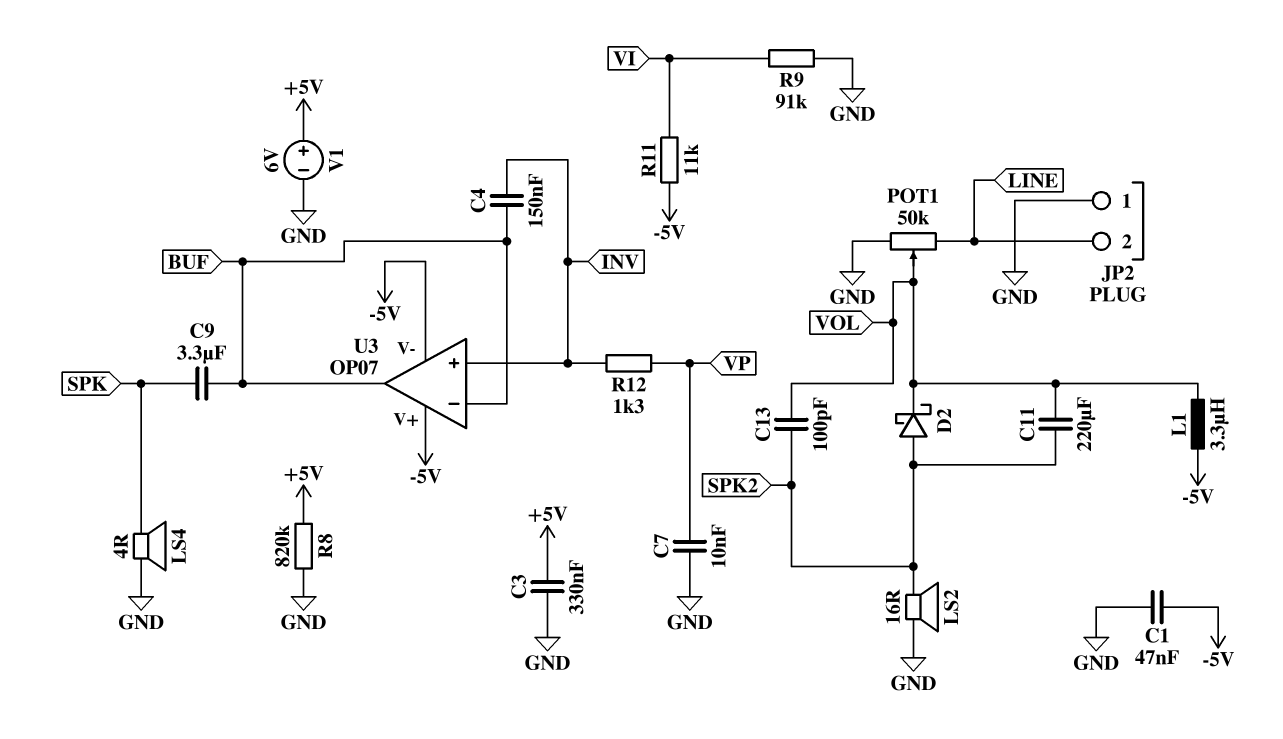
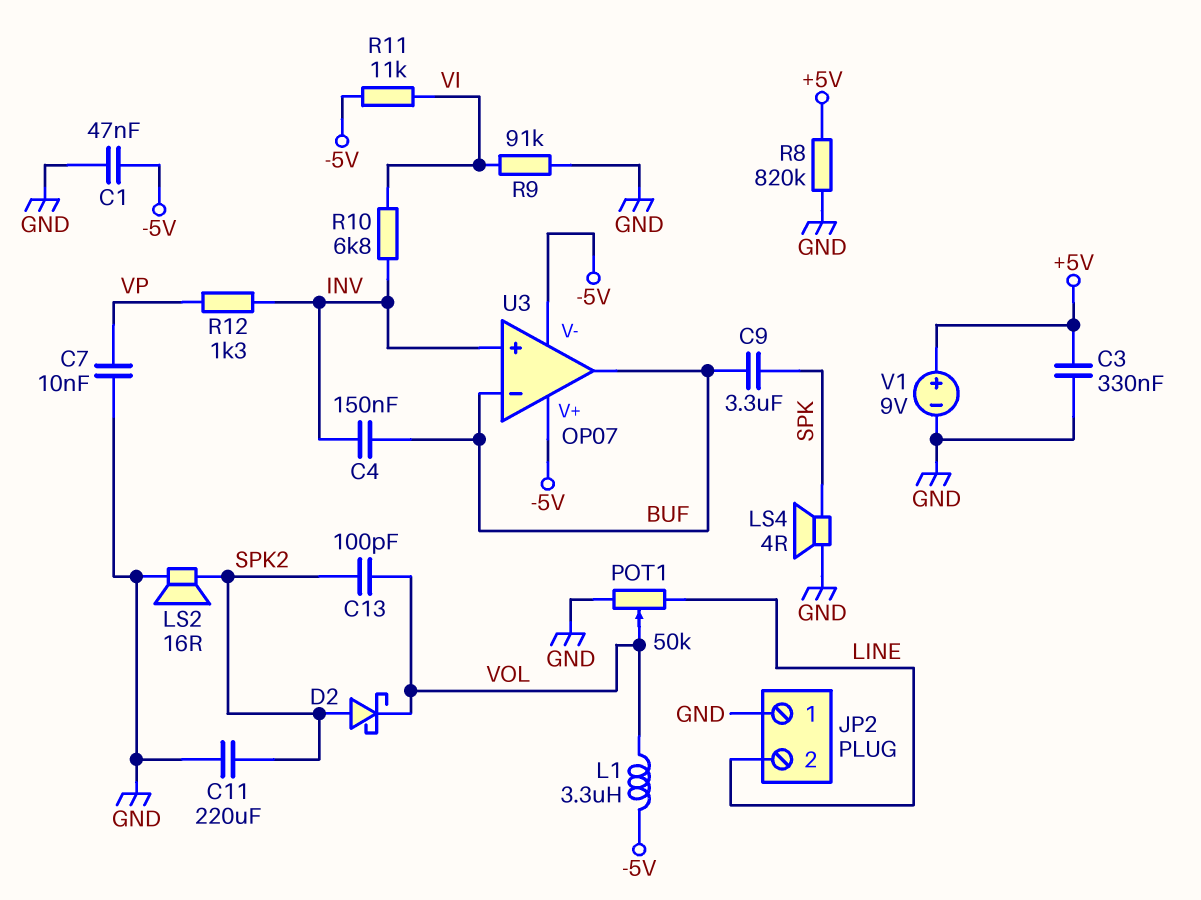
C11: 220uF (SPK2, VOL) -> 220uF (GND, SPK2)
R10: none -> 6.8k (INV, VI)
V1: 6V (plus +5V, minus GND) -> 9V (plus +5V, minus GND)

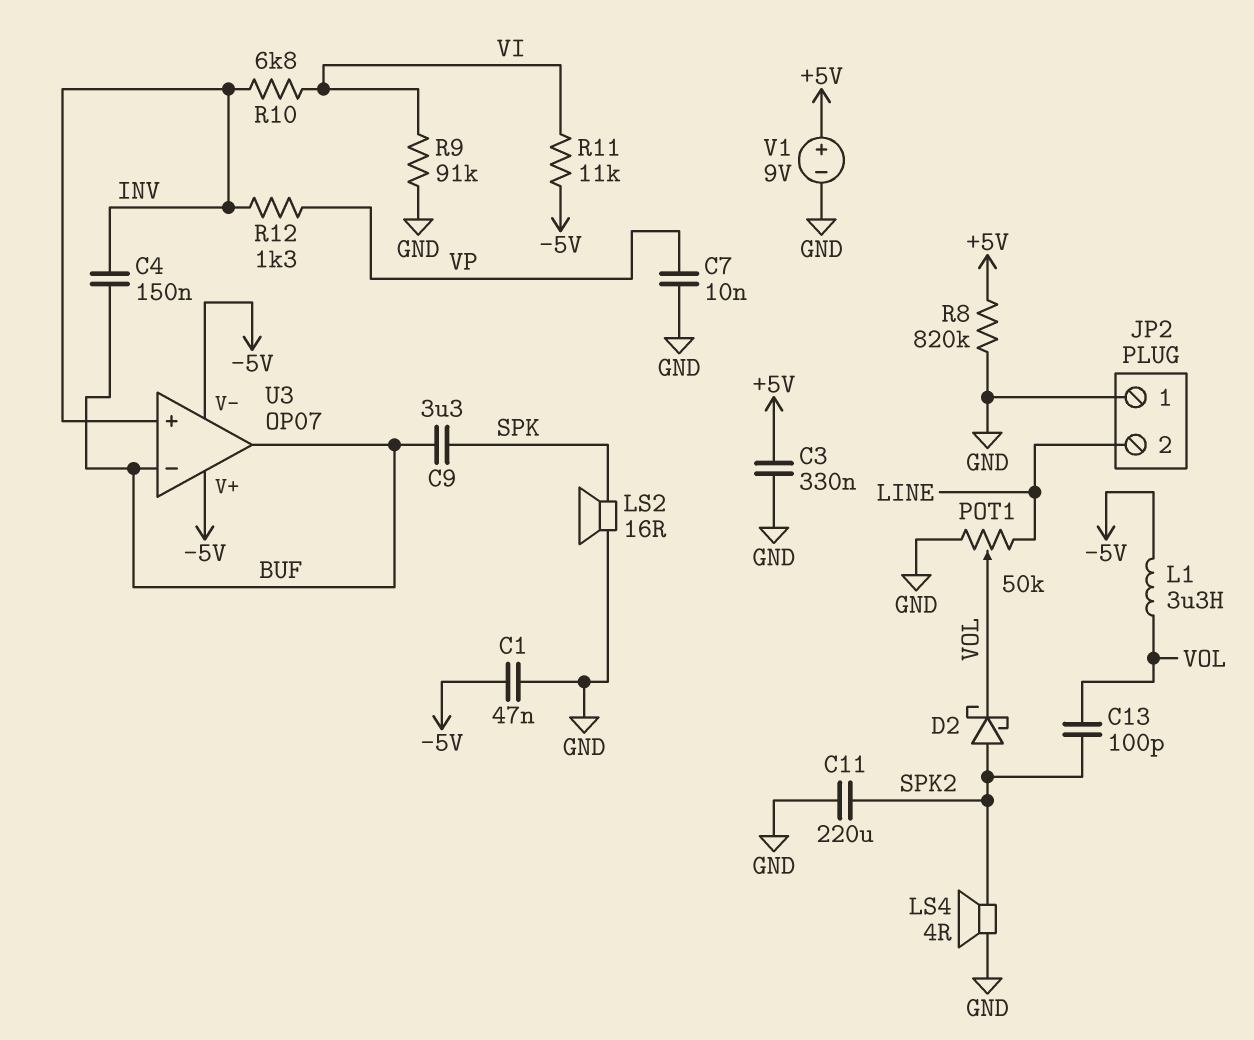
LS2: speaker 16R (GND, SPK2) -> speaker 16R (GND, SPK)
LS4: speaker 4R (GND, SPK) -> speaker 4R (GND, SPK2)

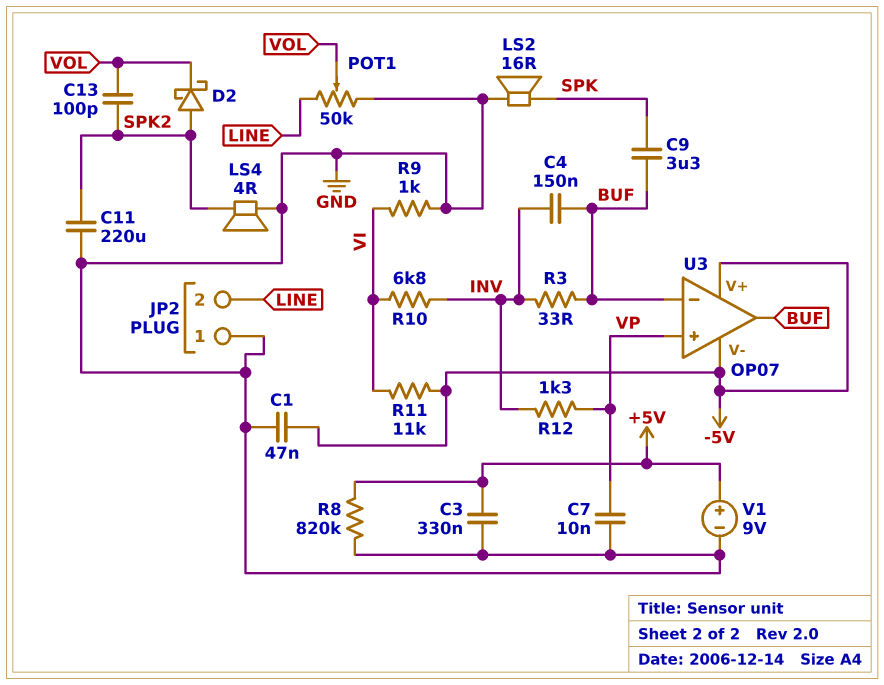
L1: 3.3uH (-5V, VOL) -> none
R3: none -> 33 (BUF, INV)
R9: 91k (GND, VI) -> 1k (GND, VI)
U3 pin in+: INV -> VP

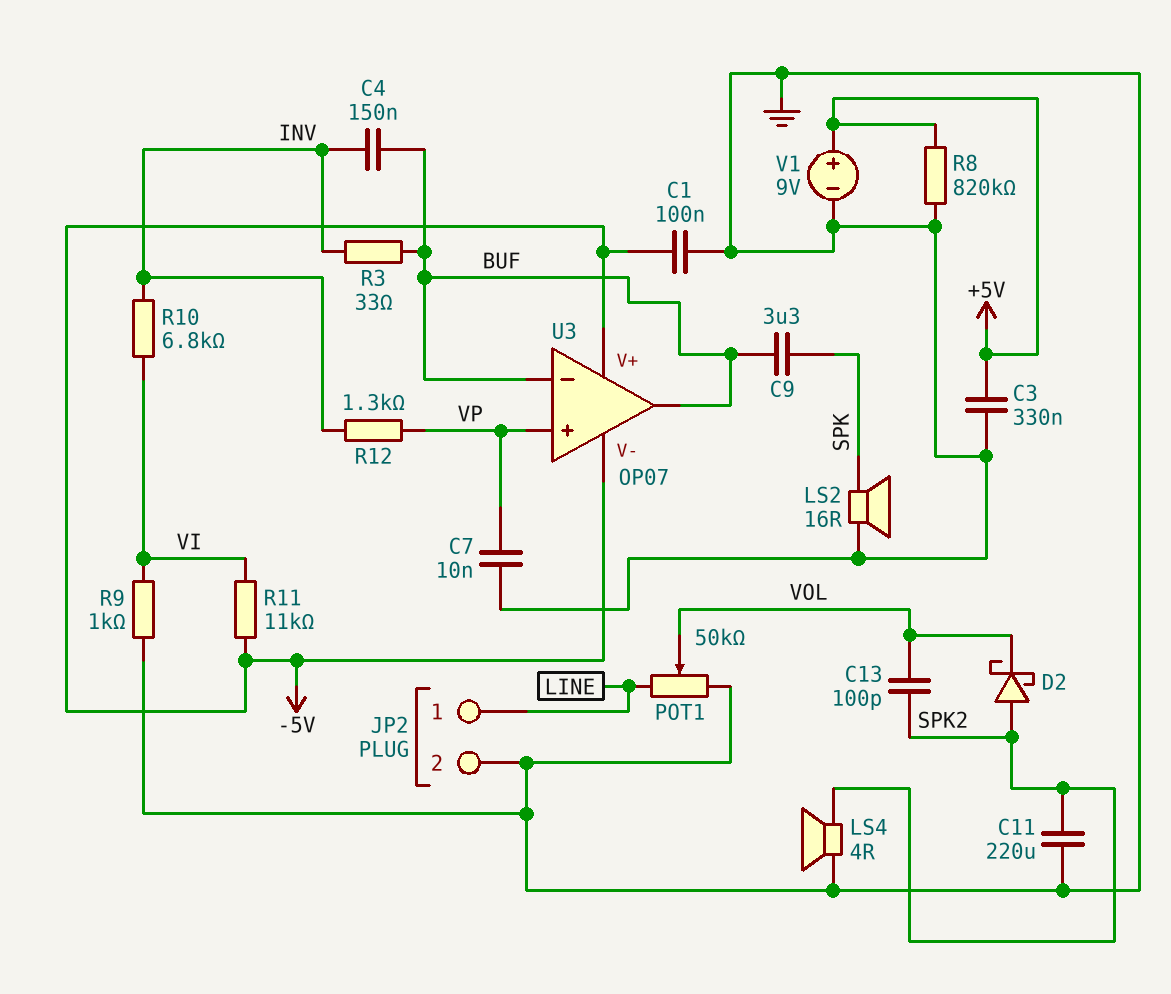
C1: 47nF (-5V, GND) -> 100nF (-5V, GND)
JP2 pin 1: GND -> LINE
JP2 pin 2: LINE -> GND

